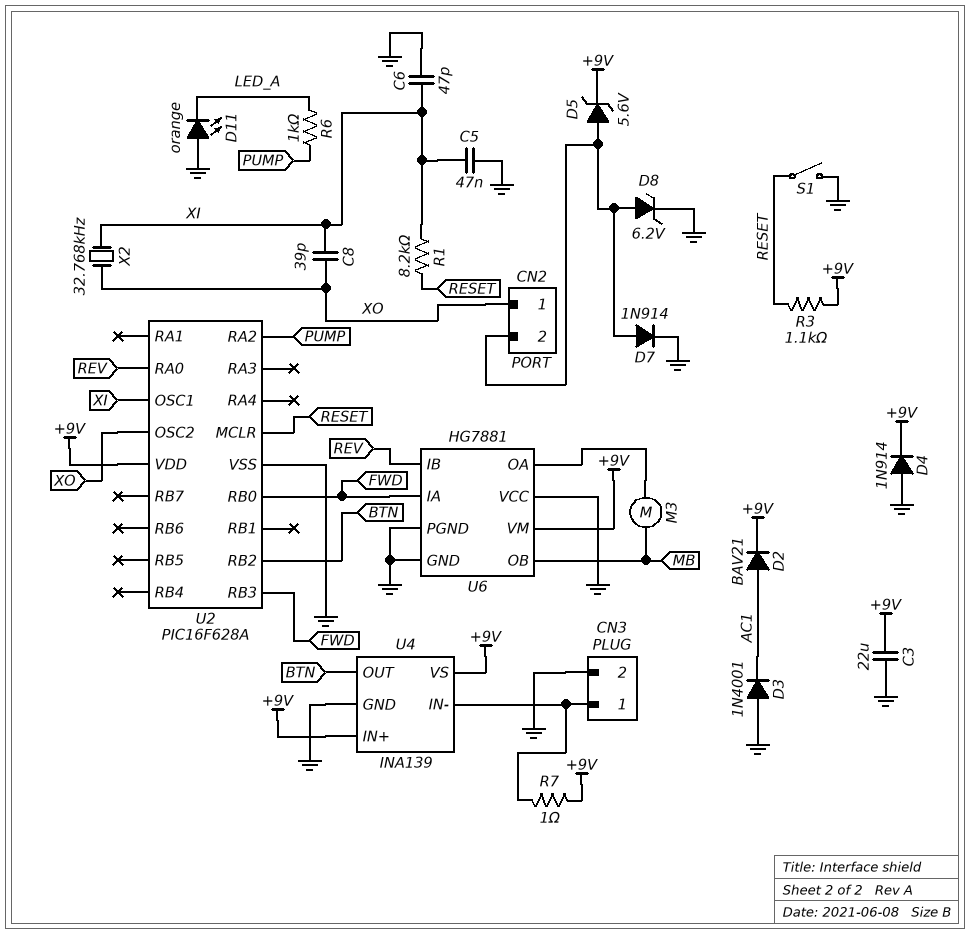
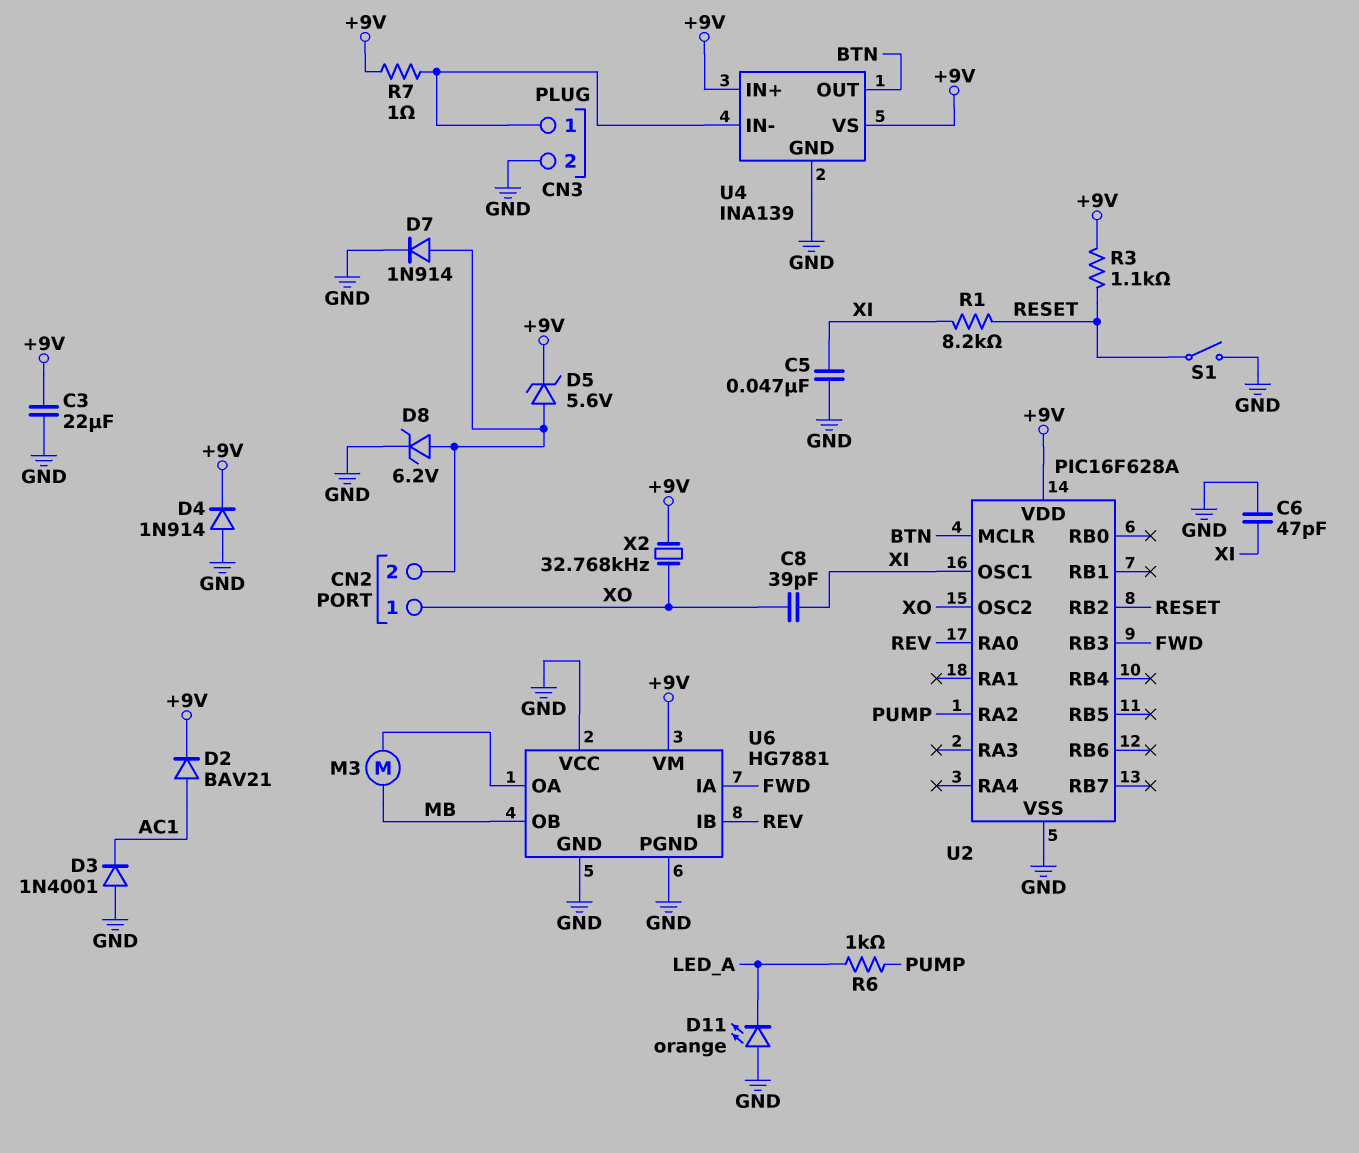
U2 pin MCLR: RESET -> BTN
U2 pin RB0: FWD -> none
U2 pin RB2: BTN -> RESET
X2: 32.768kHz (XI, XO) -> 32.768kHz (+9V, XO)

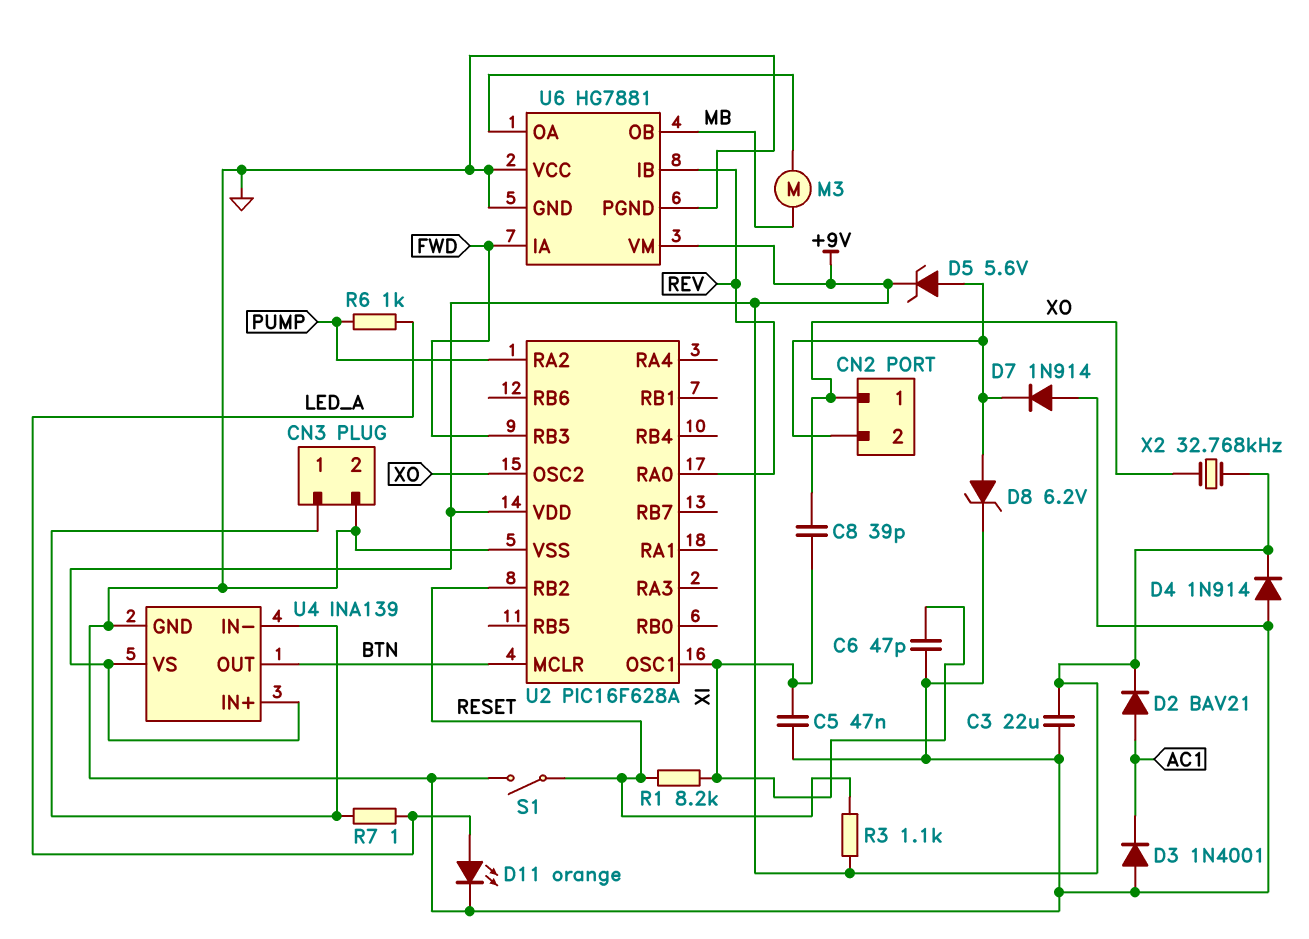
D7: diode 1N914 (A CN2/2, K GND) -> diode 1N914 (A GND, K CN2/2)
D11: LED orange (A GND, K LED_A) -> LED orange (A LED_A, K GND)
R7: 1 (+9V, CN3/1) -> 1 (CN3/1, LED_A)

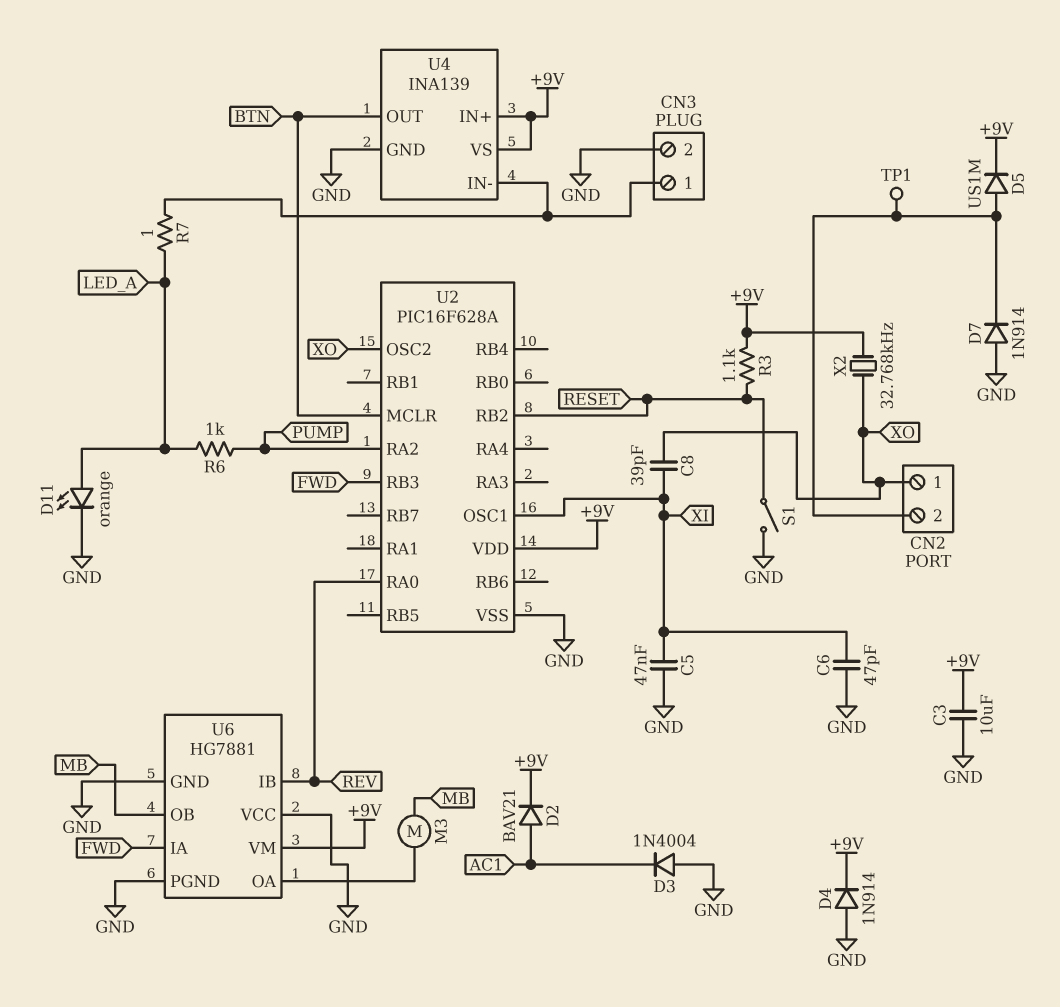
C3: 22uF (+9V, GND) -> 10uF (+9V, GND)
D3: diode 1N4001 (A GND, K AC1) -> diode 1N4004 (A GND, K AC1)
D5: zener 5.6V (A CN2/2, K +9V) -> diode US1M (A CN2/2, K +9V)
D8: zener 6.2V (A CN2/2, K GND) -> none
R1: 8.2k (RESET, XI) -> none
TP1: none -> test point (CN2/2)

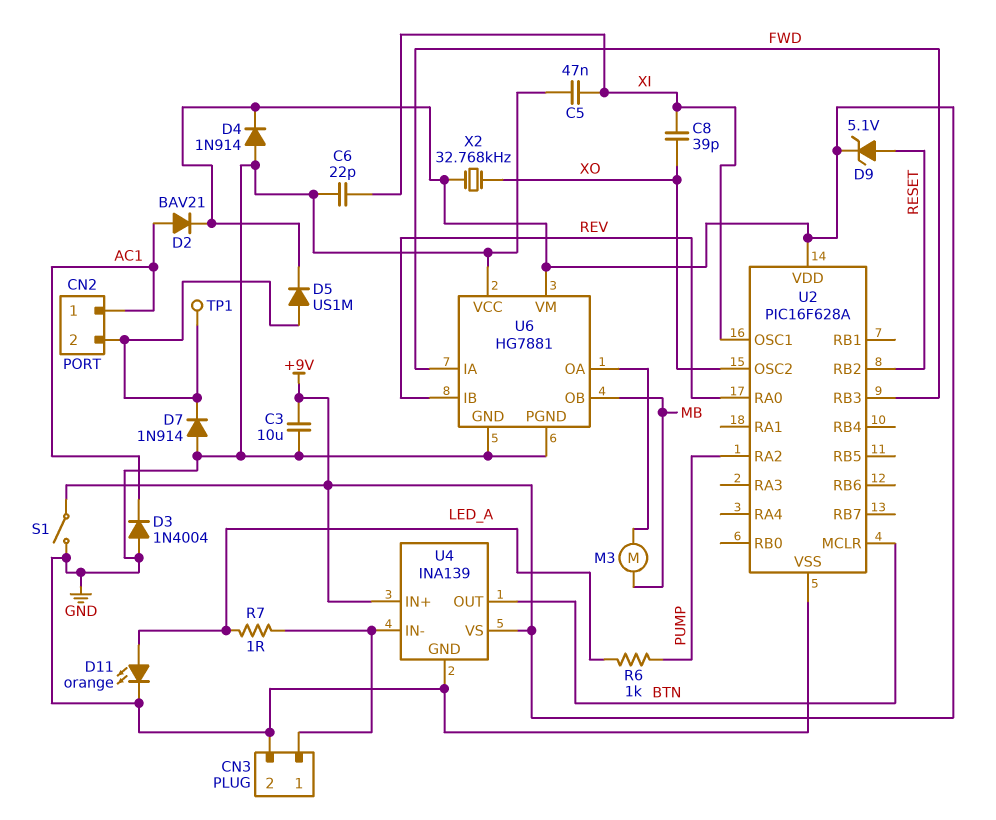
C6: 47pF (GND, XI) -> 22pF (GND, XI)
CN2 pin 1: XO -> AC1
D9: none -> zener 5.1V (A RESET, K +9V)
R3: 1.1k (+9V, RESET) -> none
S1: switch (GND, RESET) -> switch (+9V, GND)

